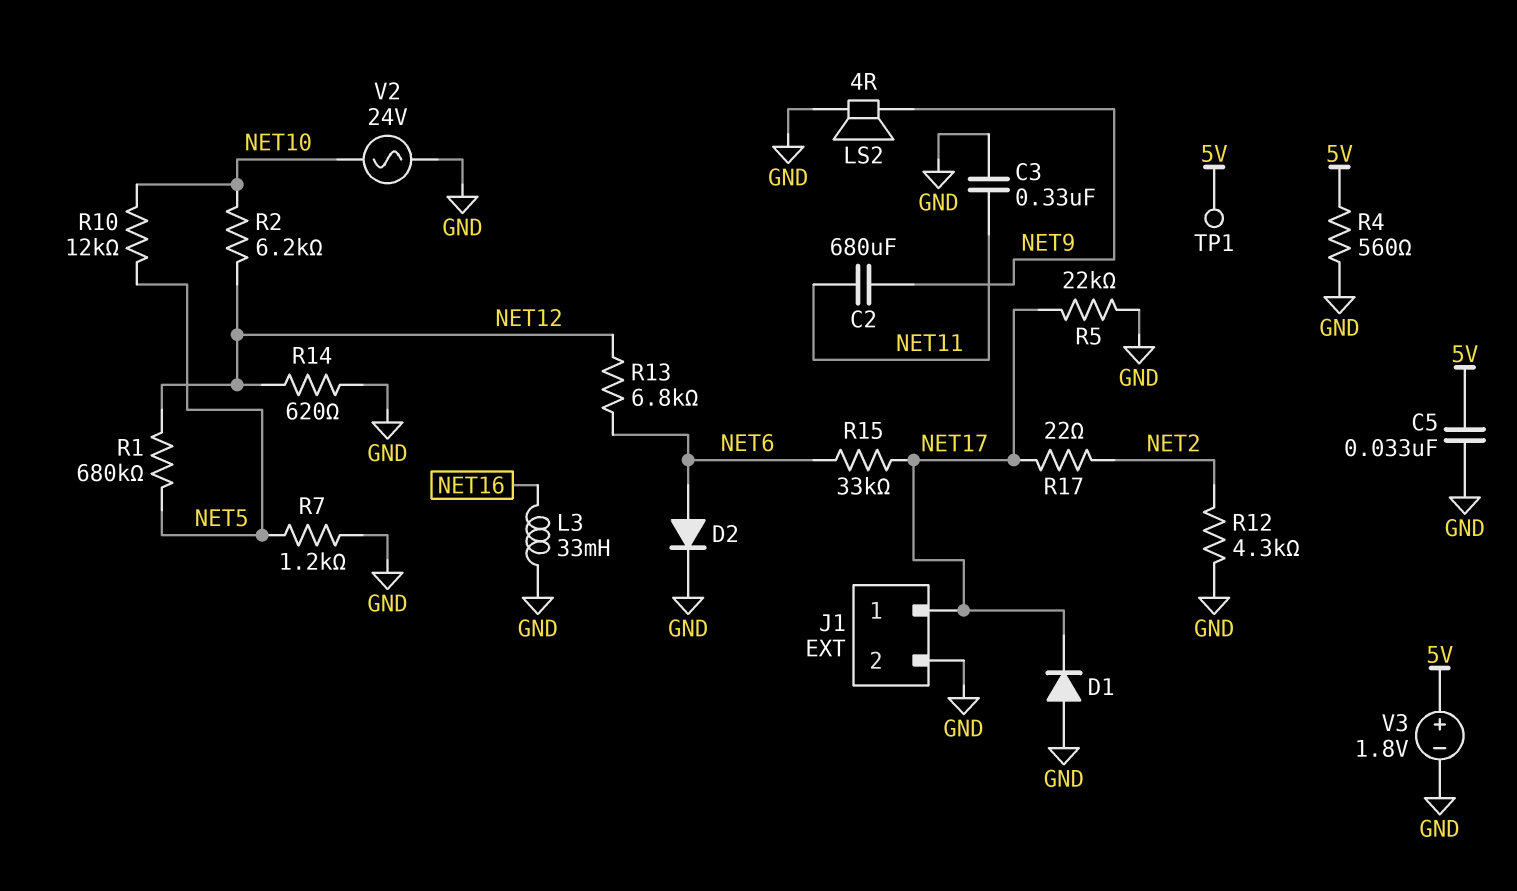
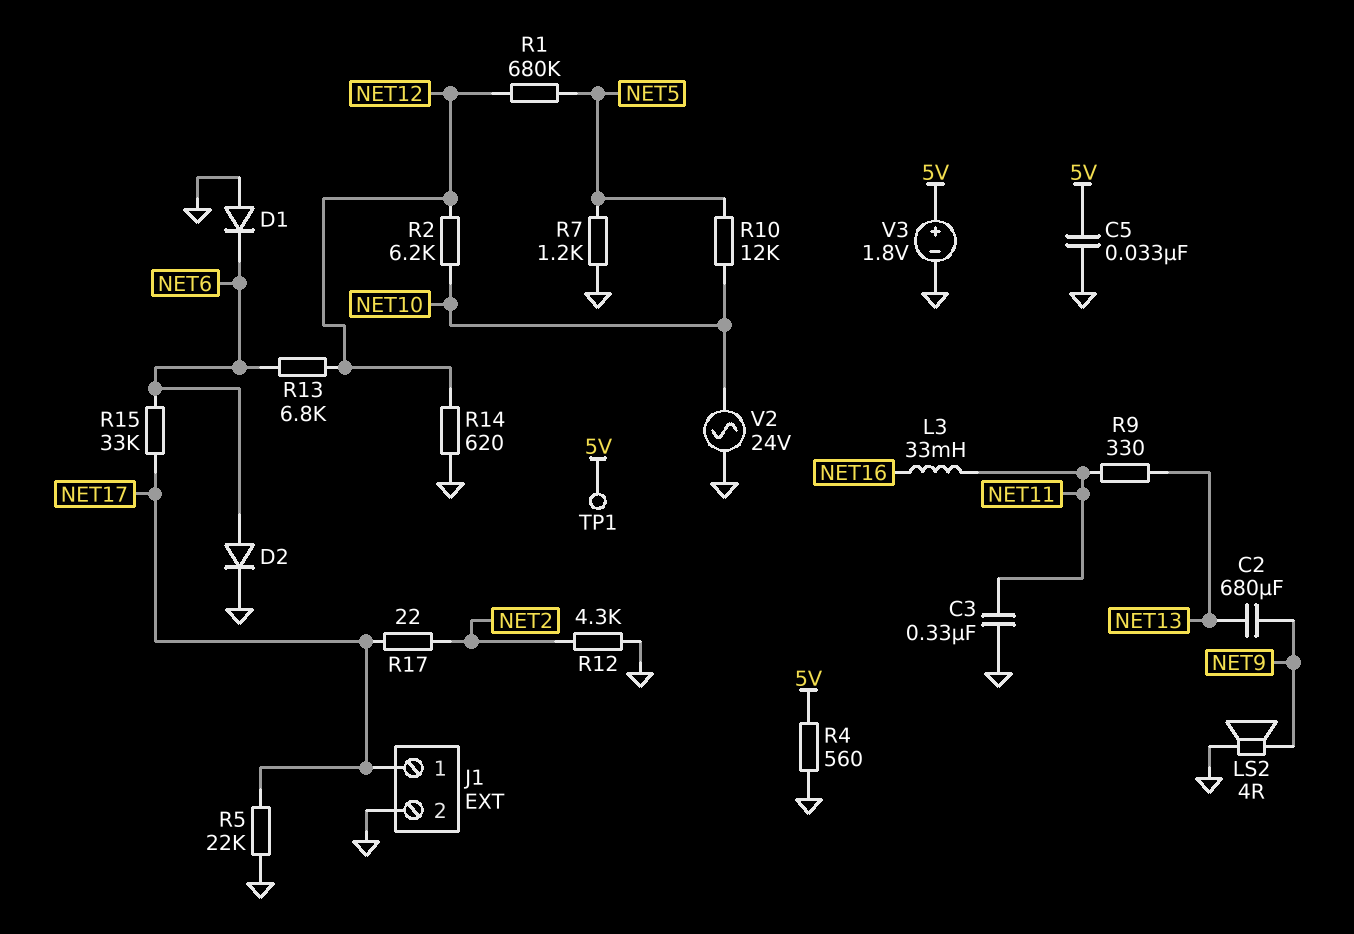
C2: 680uF (NET9, NET11) -> 680uF (NET9, NET13)
D1: diode (A GND, K NET17) -> diode (A GND, K NET6)
L3: 33mH (GND, NET16) -> 33mH (NET11, NET16)
R9: none -> 330 (NET11, NET13)

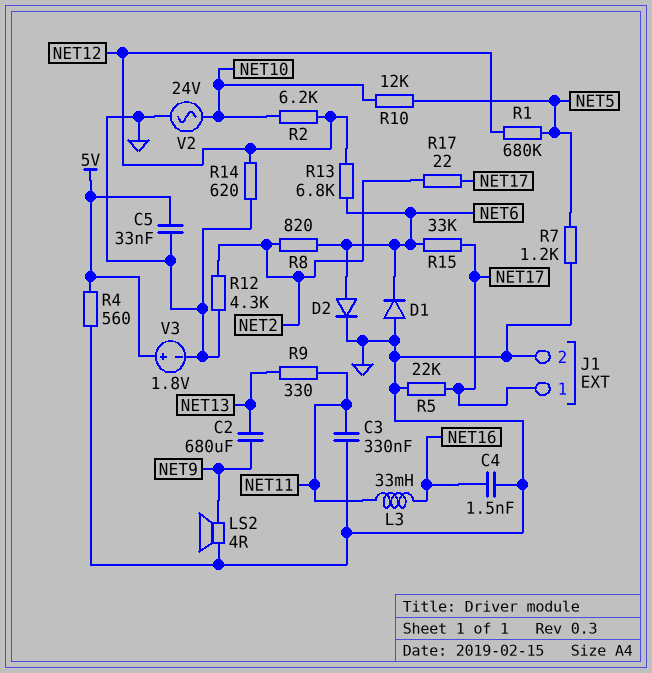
C4: none -> 1.5nF (GND, NET16)
R8: none -> 820 (NET2, NET6)
TP1: test point (5V) -> none

